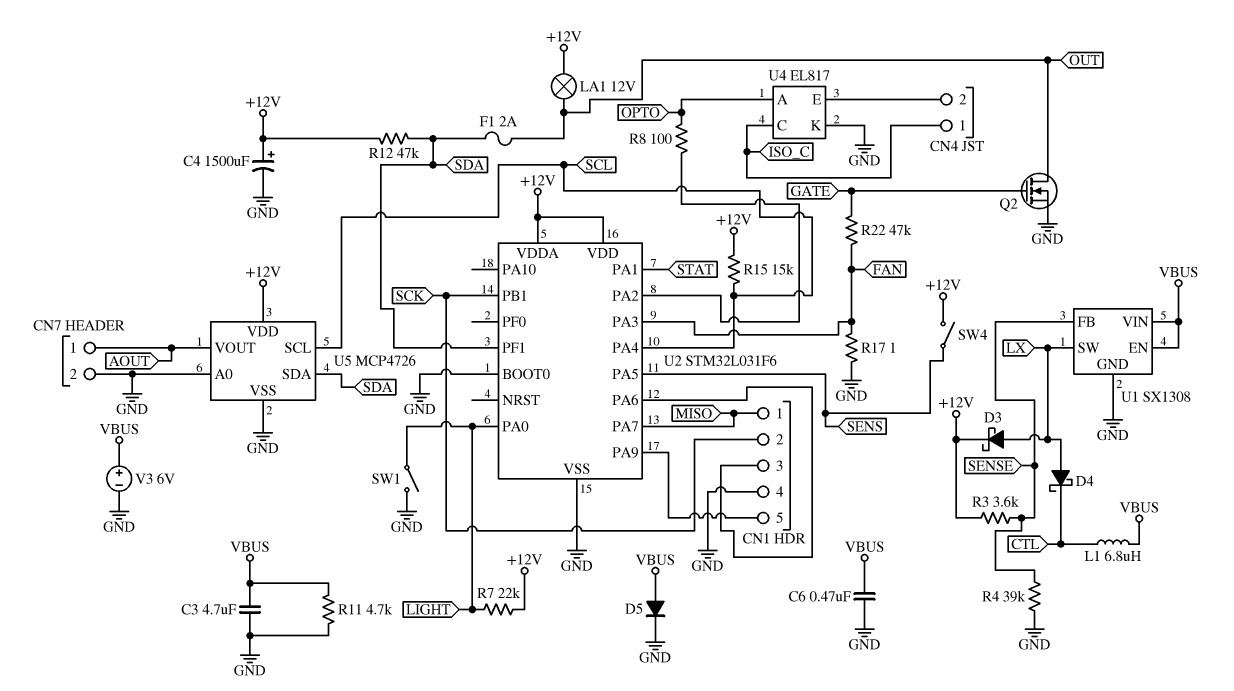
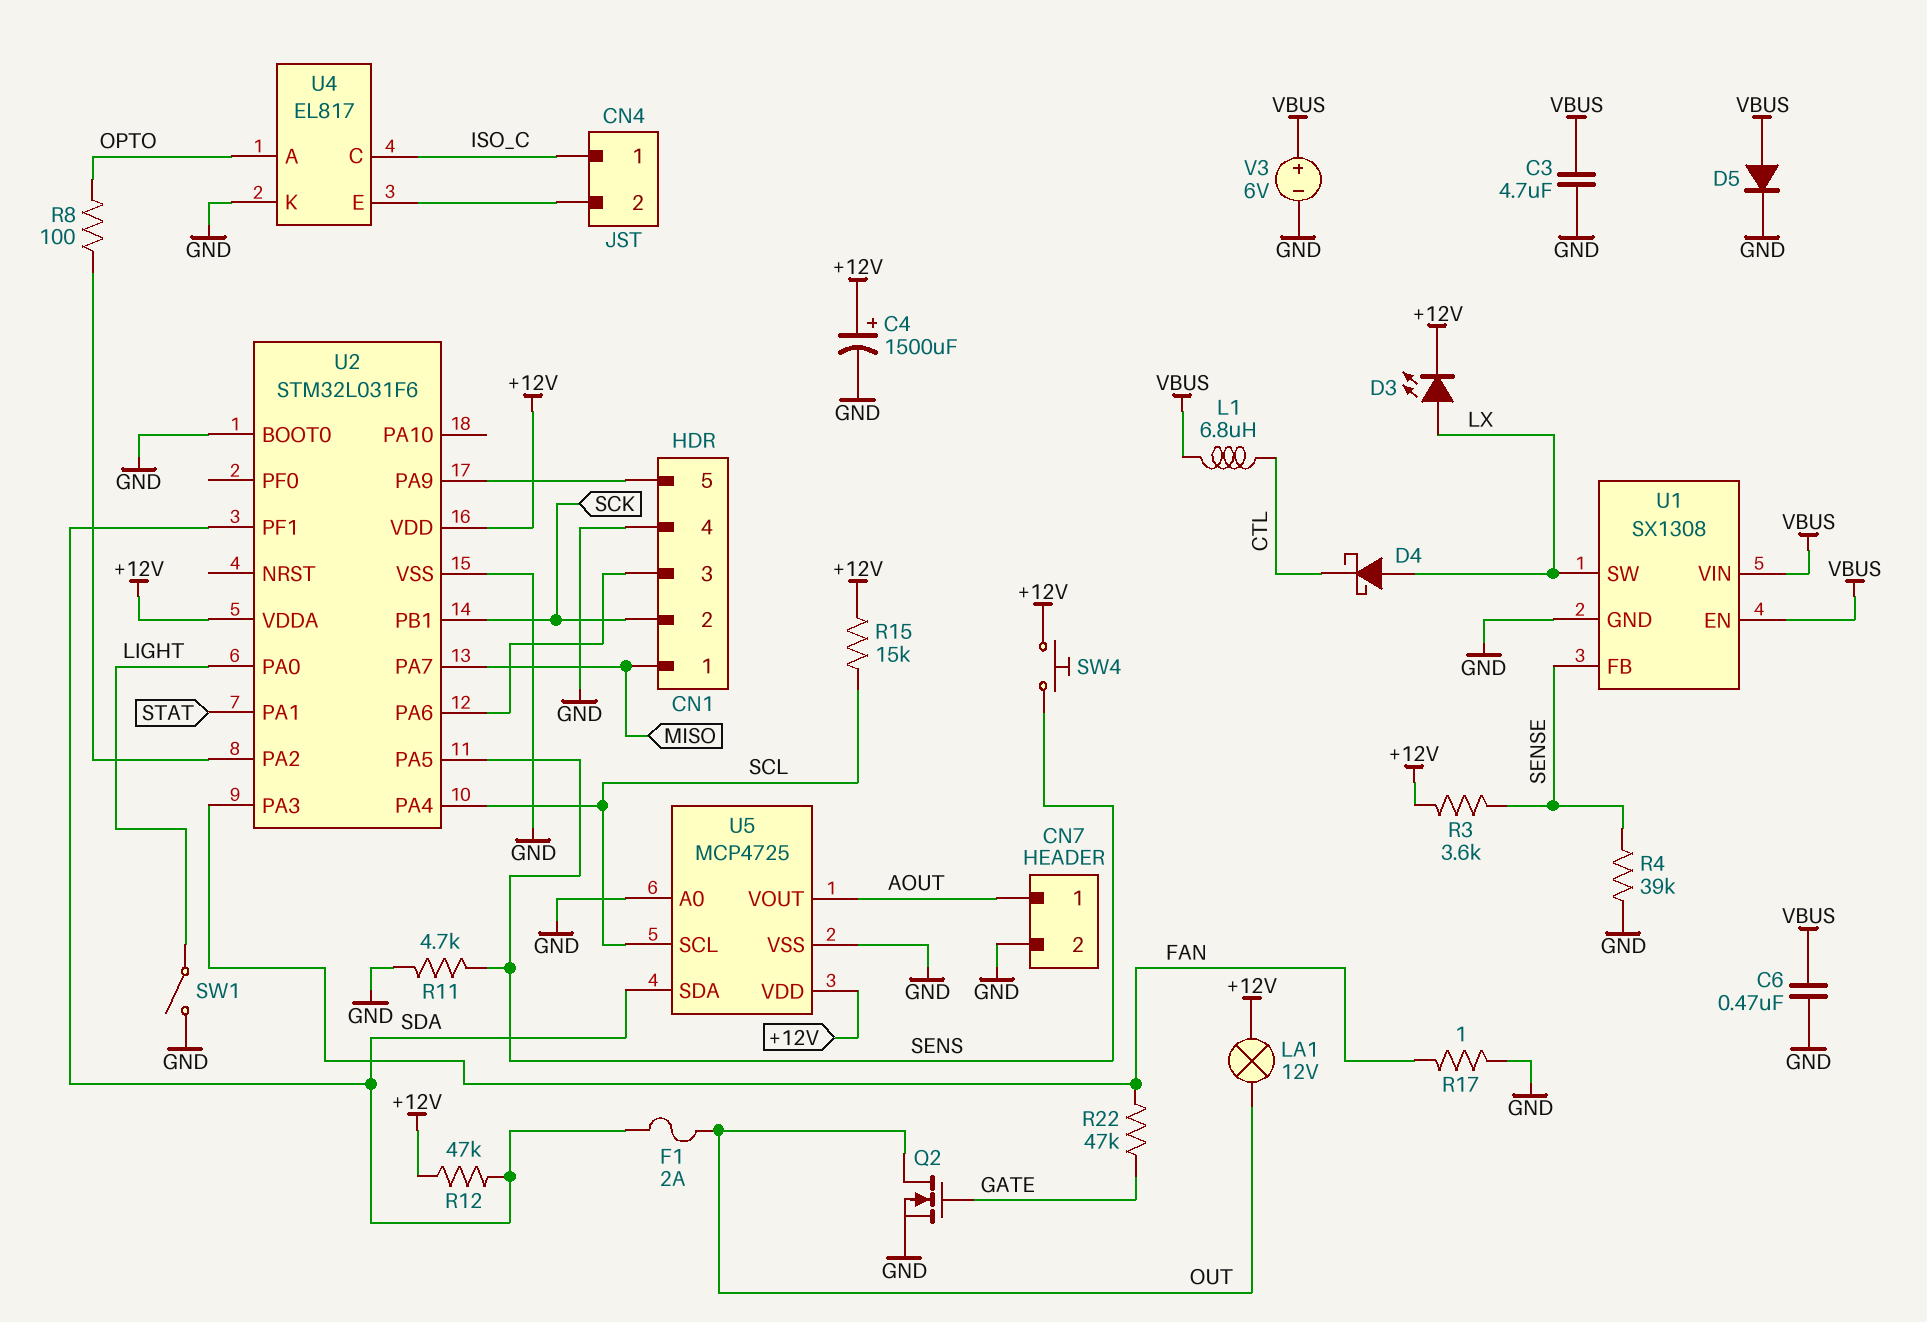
D3: schottky (A LX, K +12V) -> LED (A LX, K +12V)
R7: 22k (+12V, LIGHT) -> none
R11: 4.7k (GND, VBUS) -> 4.7k (GND, SENS)
SW4: switch (+12V, SENS) -> button (+12V, SENS)
U5: MCP4726 -> MCP4725

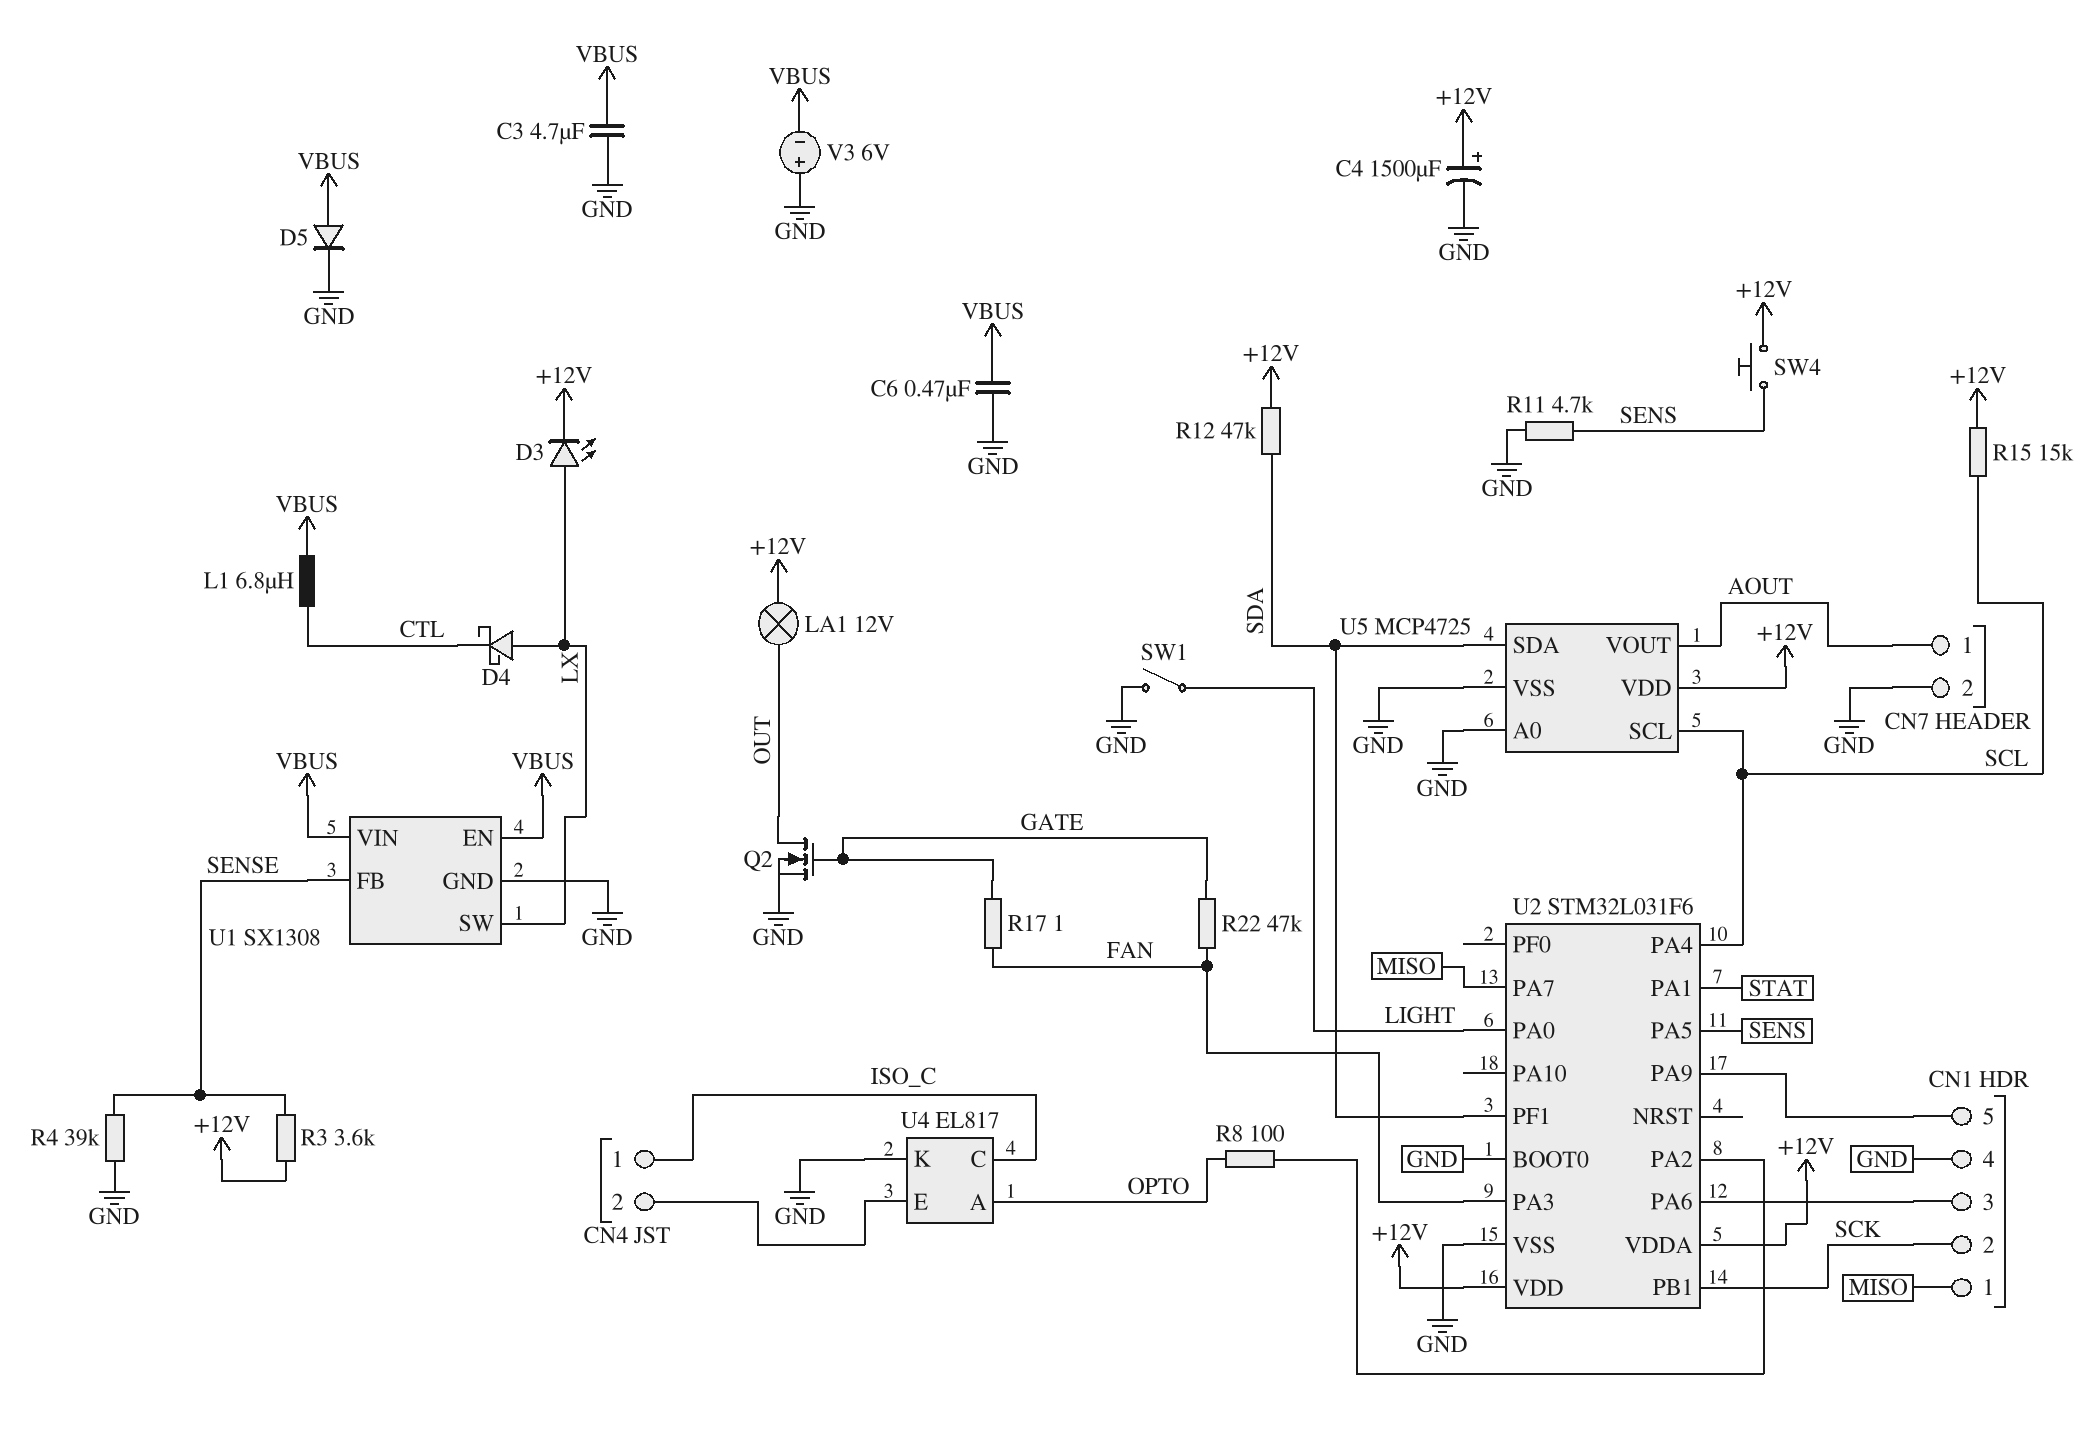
F1: 2A (OUT, SDA) -> none
R17: 1 (FAN, GND) -> 1 (FAN, GATE)
V3: 6V (plus VBUS, minus GND) -> 6V (plus GND, minus VBUS)

